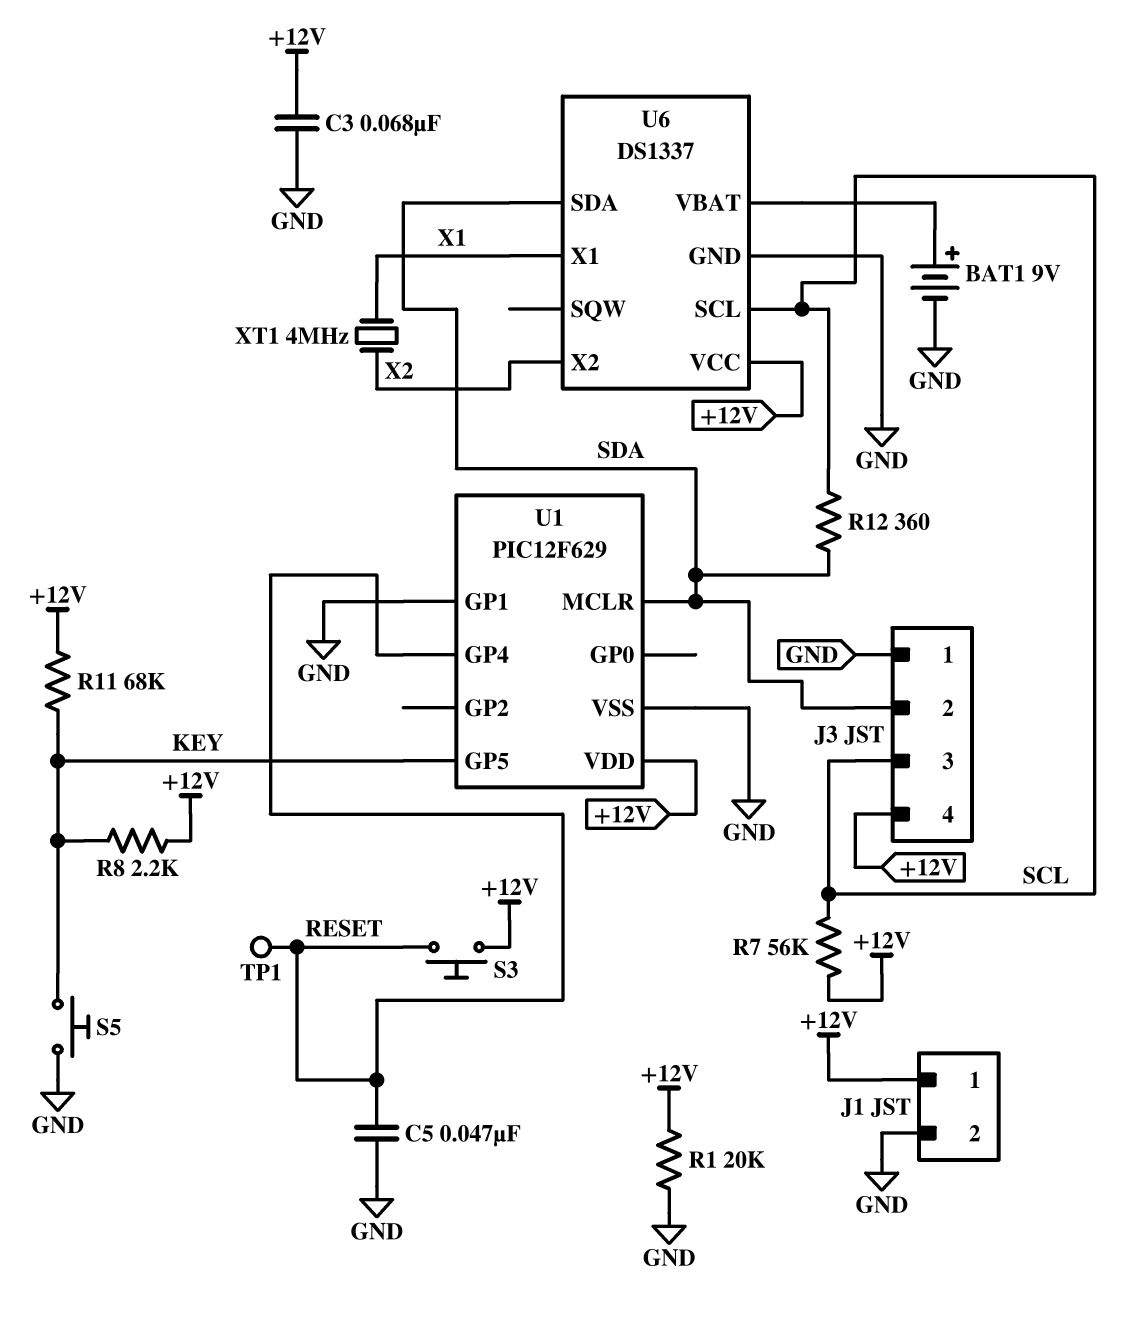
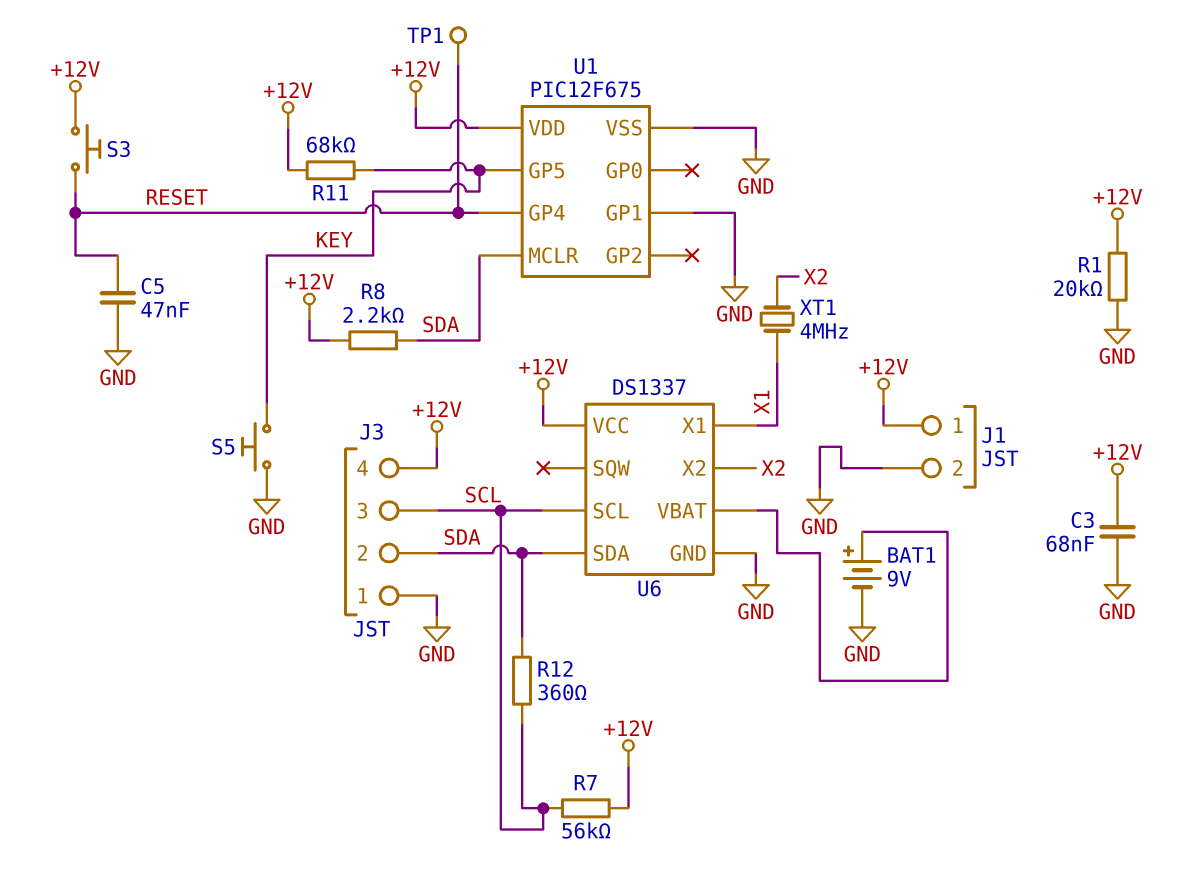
R8: 2.2k (+12V, KEY) -> 2.2k (+12V, SDA)
U1: PIC12F629 -> PIC12F675

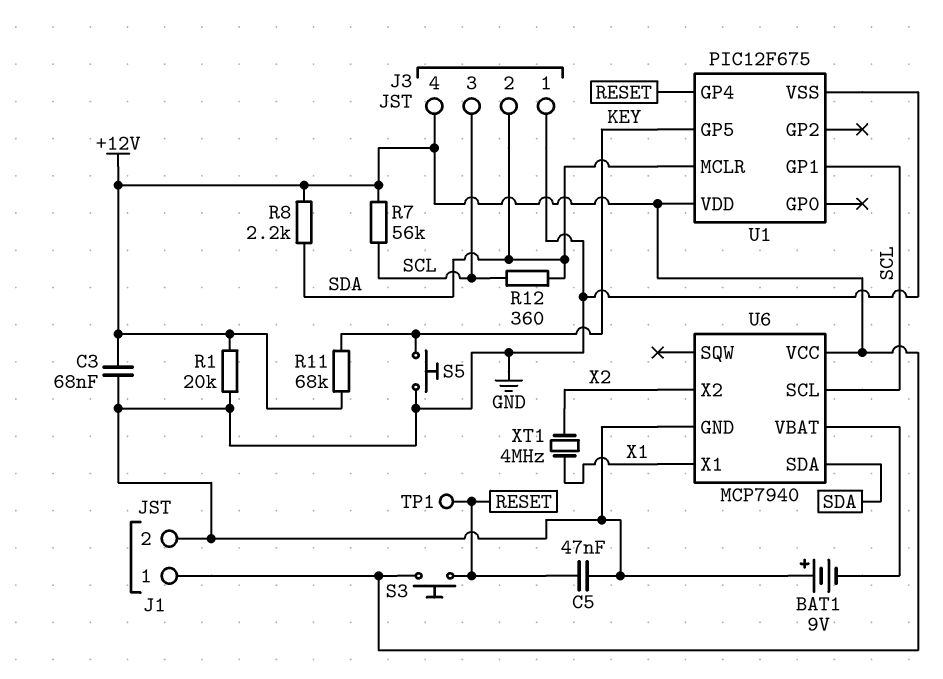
BAT1: 9V (plus U6/VBAT, minus GND) -> 9V (plus GND, minus U6/VBAT)
U1 pin GP1: GND -> SCL
U6: DS1337 -> MCP7940

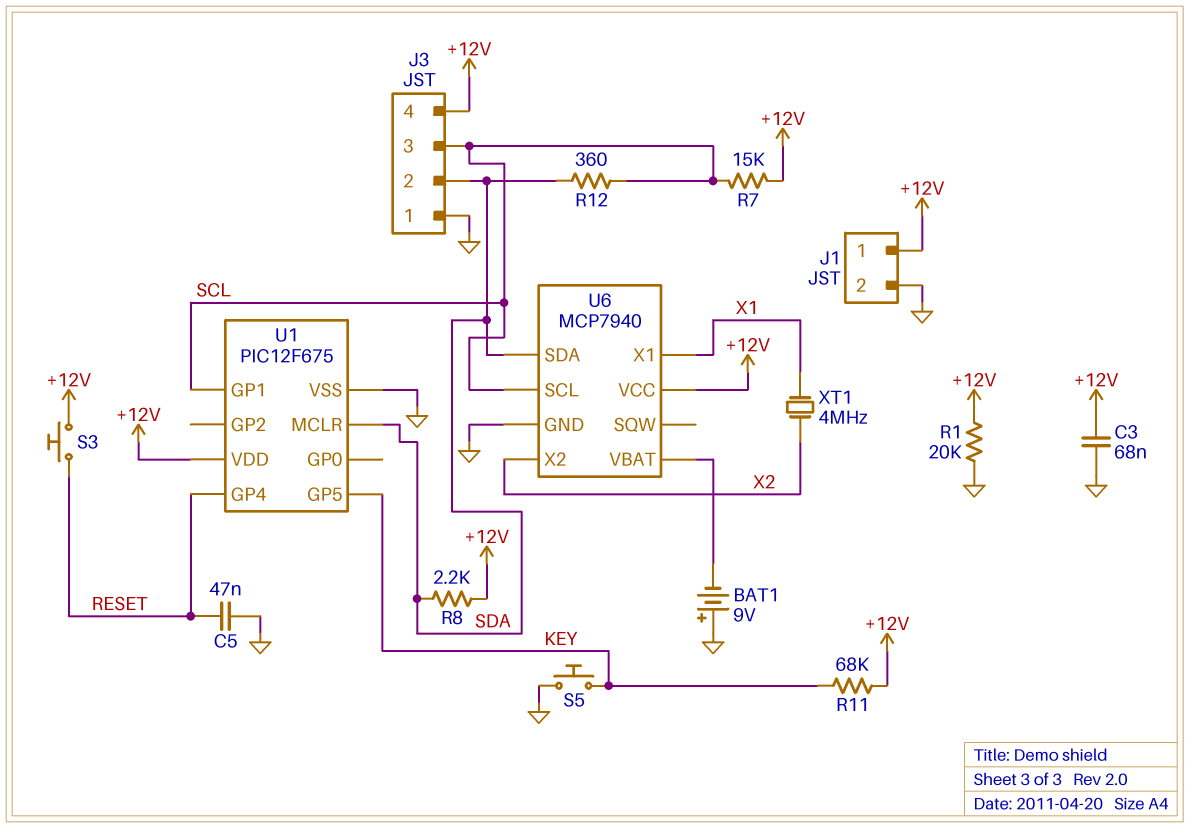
R7: 56k (+12V, SCL) -> 15k (+12V, SCL)
TP1: test point (RESET) -> none

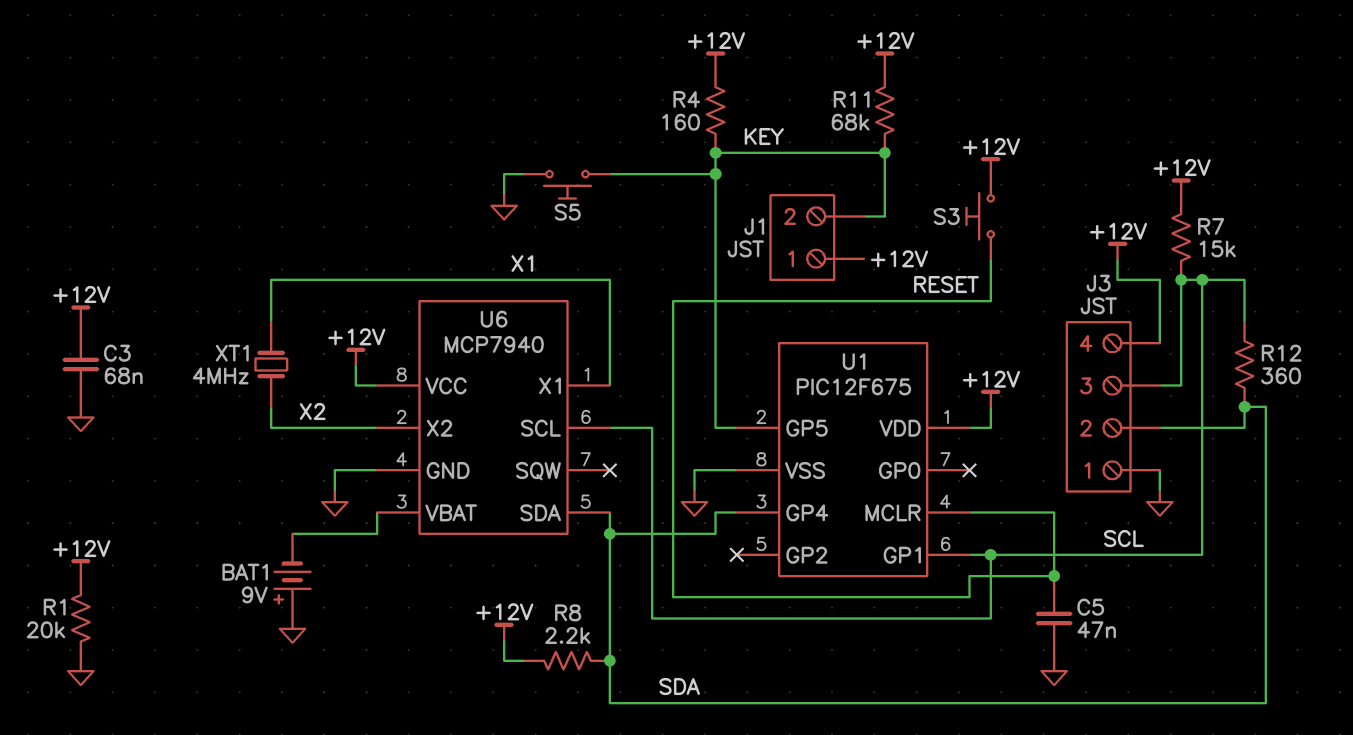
J1 pin 2: GND -> KEY
R4: none -> 160 (+12V, KEY)
U1 pin GP4: RESET -> SDA
U1 pin MCLR: SDA -> RESET

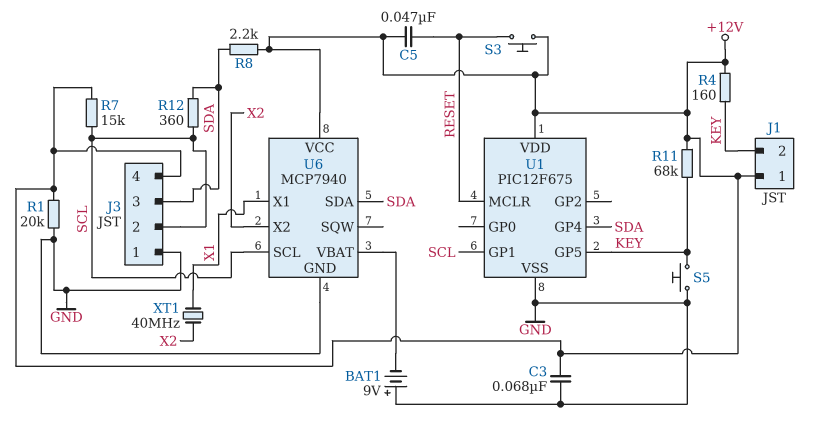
C5: 47nF (GND, RESET) -> 47nF (+12V, RESET)
J3 pin 2: SDA -> SCL
J3 pin 3: SCL -> SDA
XT1: 4MHz (X1, X2) -> 40MHz (X1, X2)

